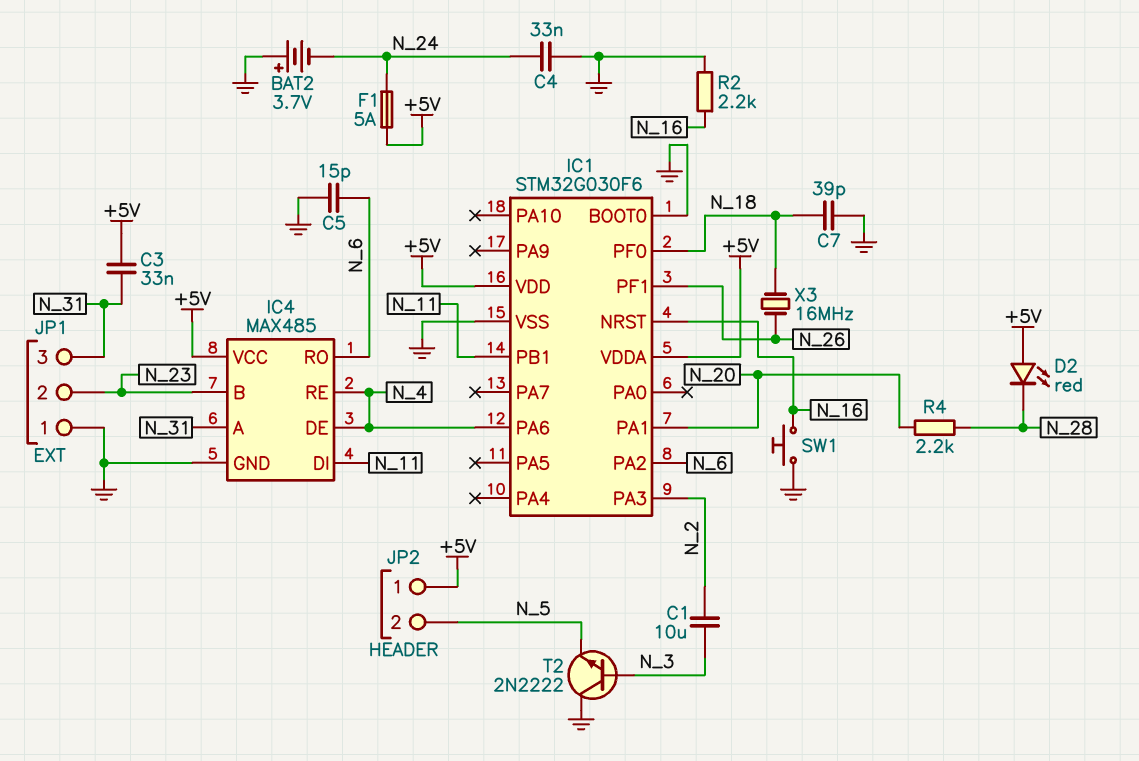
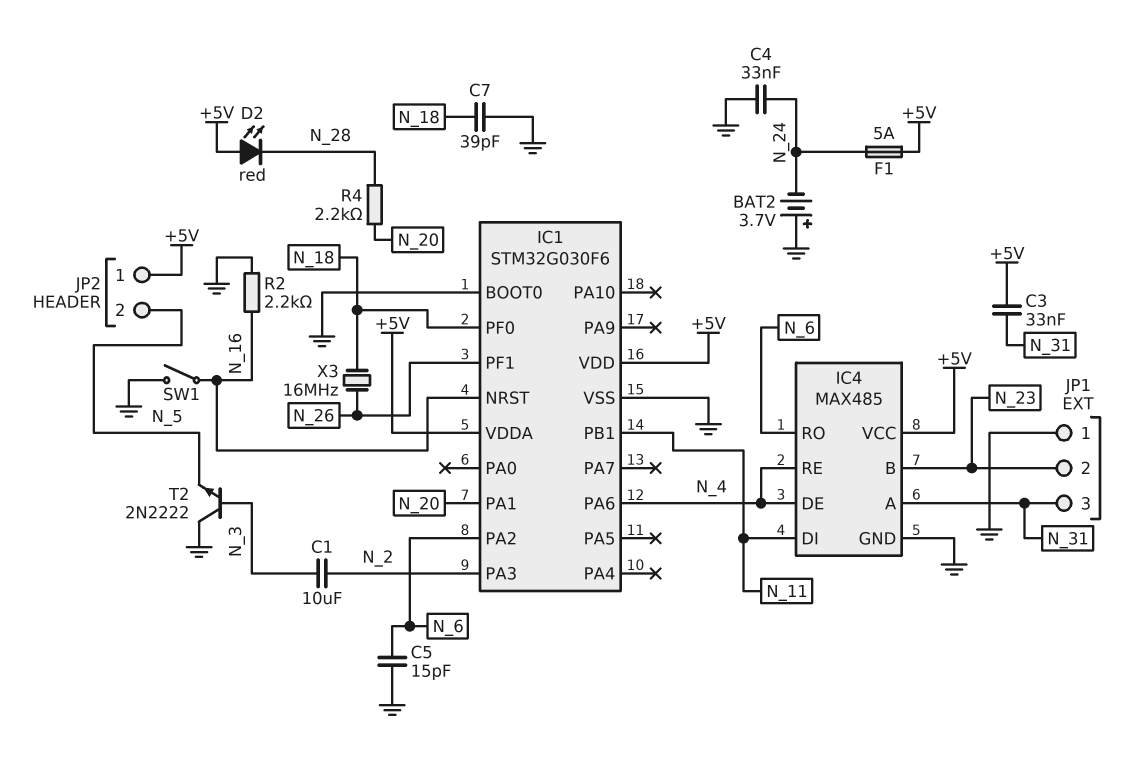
SW1: button (GND, N_16) -> switch (GND, N_16)

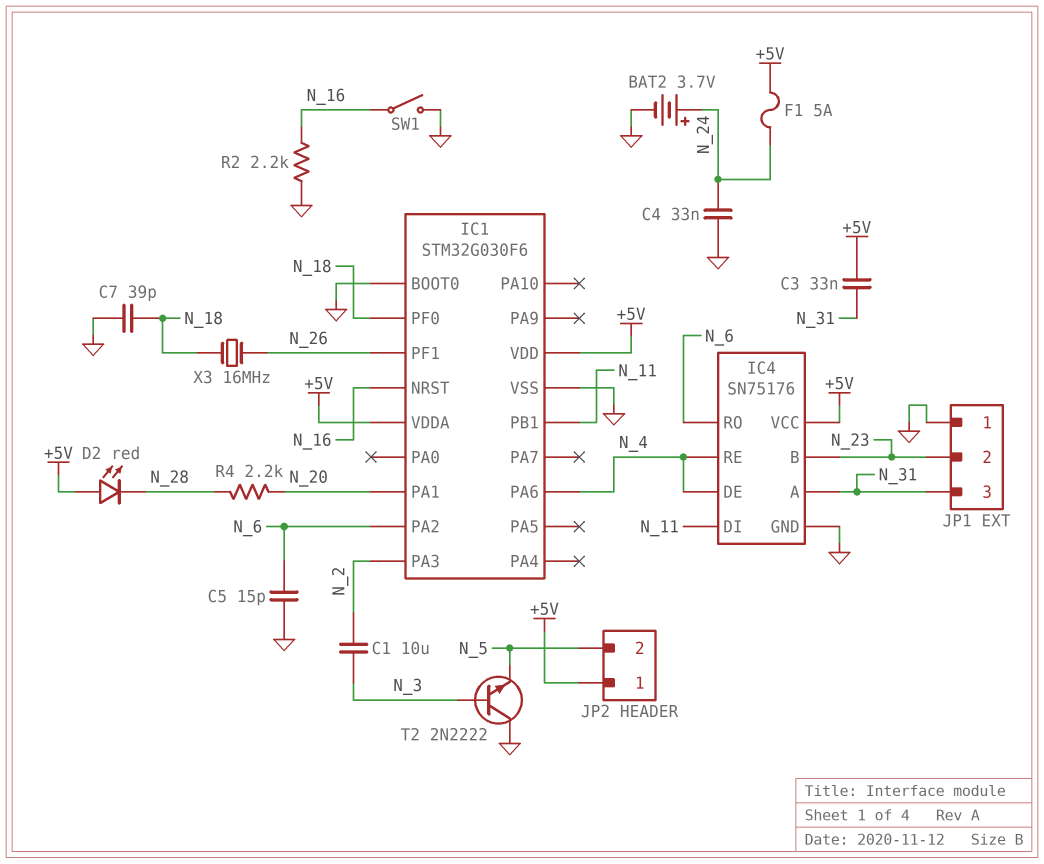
BAT2: 3.7V (plus GND, minus N_24) -> 3.7V (plus N_24, minus GND)
IC4: MAX485 -> SN75176

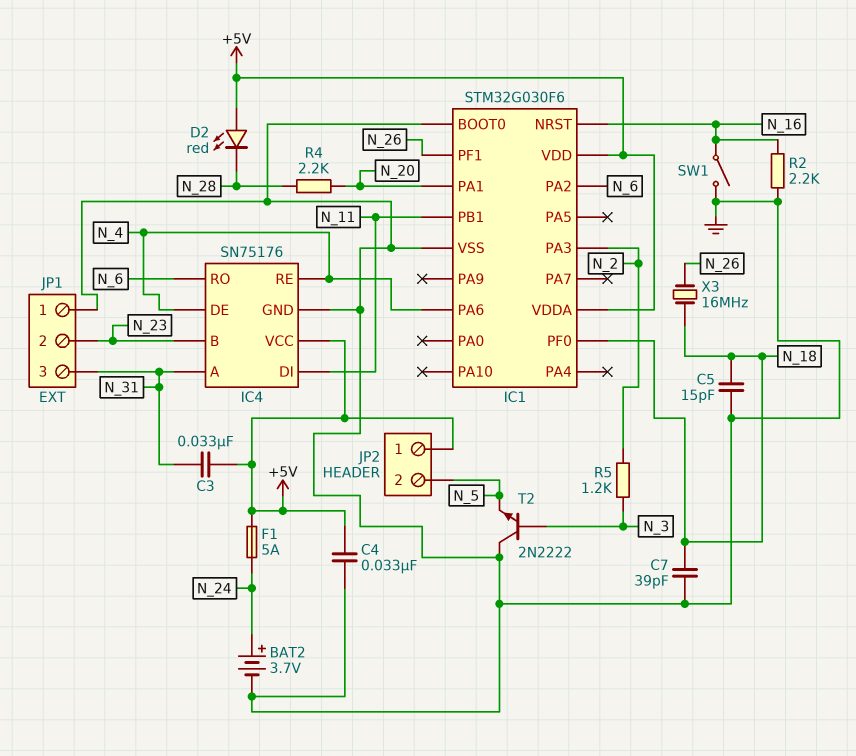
C1: 10uF (N_2, N_3) -> none
C4: 33nF (GND, N_24) -> 33nF (+5V, GND)
C5: 15pF (GND, N_6) -> 15pF (GND, N_18)
R5: none -> 1.2k (N_2, N_3)

